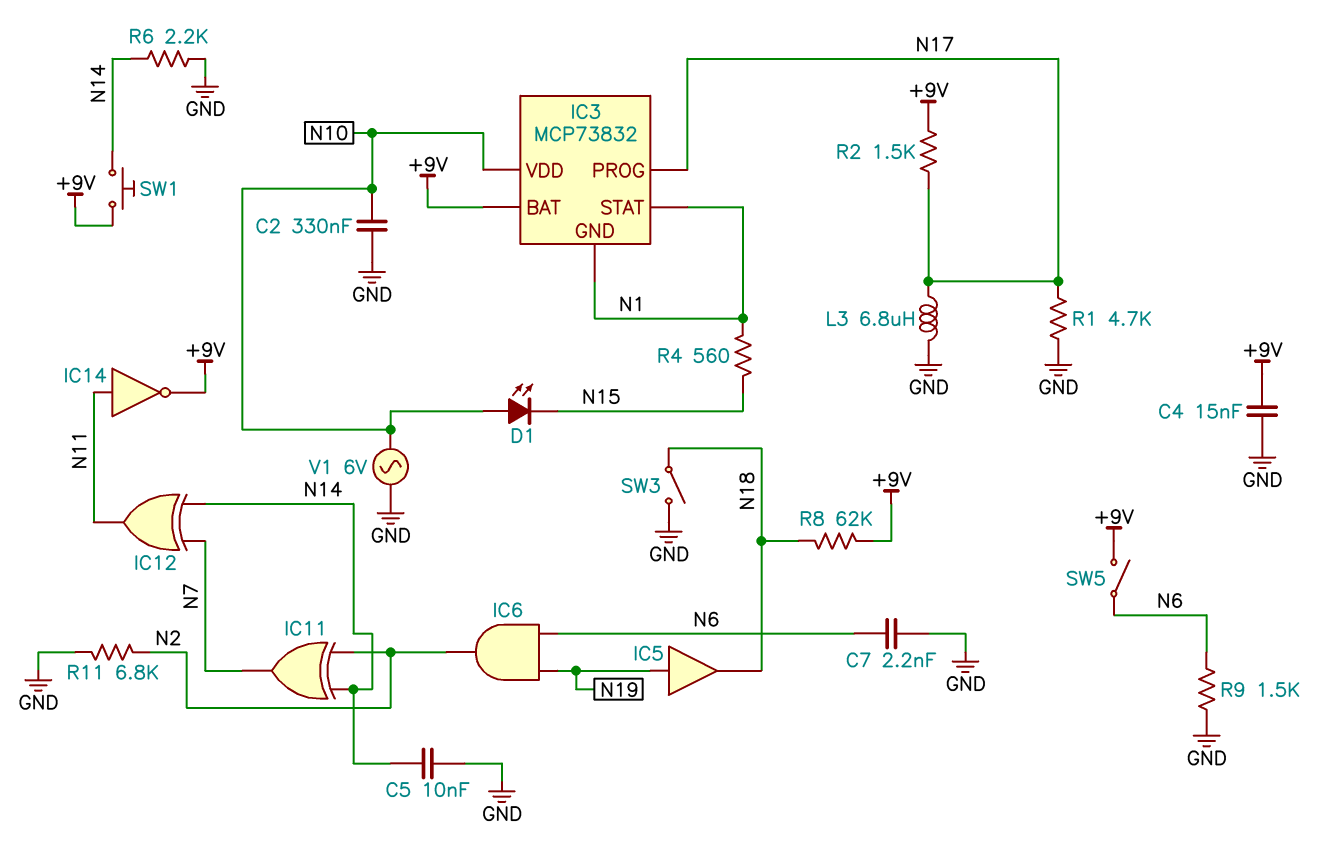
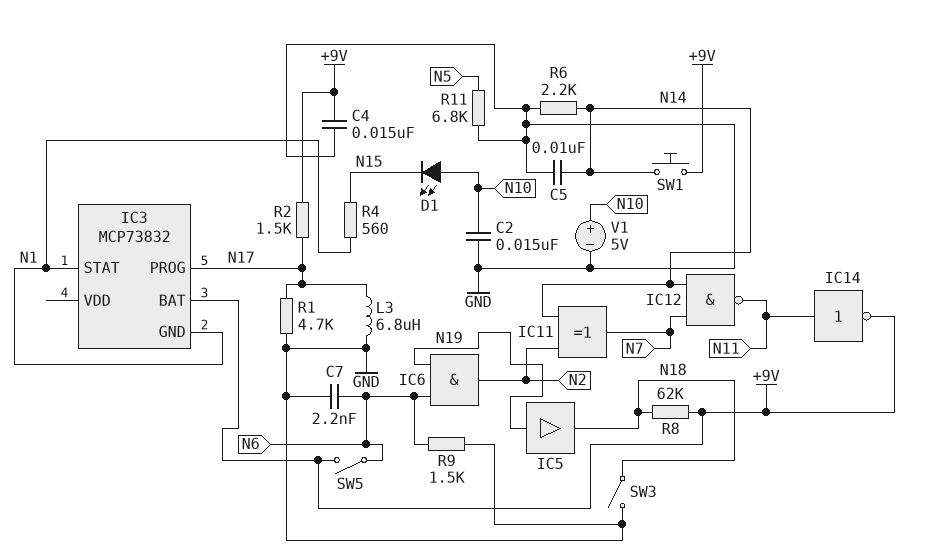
C2: 330nF (GND, N10) -> 15nF (GND, N10)
IC3 pin VDD: N10 -> none
IC12: XOR (in N7, in N14, out N11) -> NAND (in N7, in N14, out N11)
R11: 6.8k (GND, N2) -> 6.8k (GND, N5)
V1: AC 6V (GND, N10) -> 5V (plus N10, minus GND)

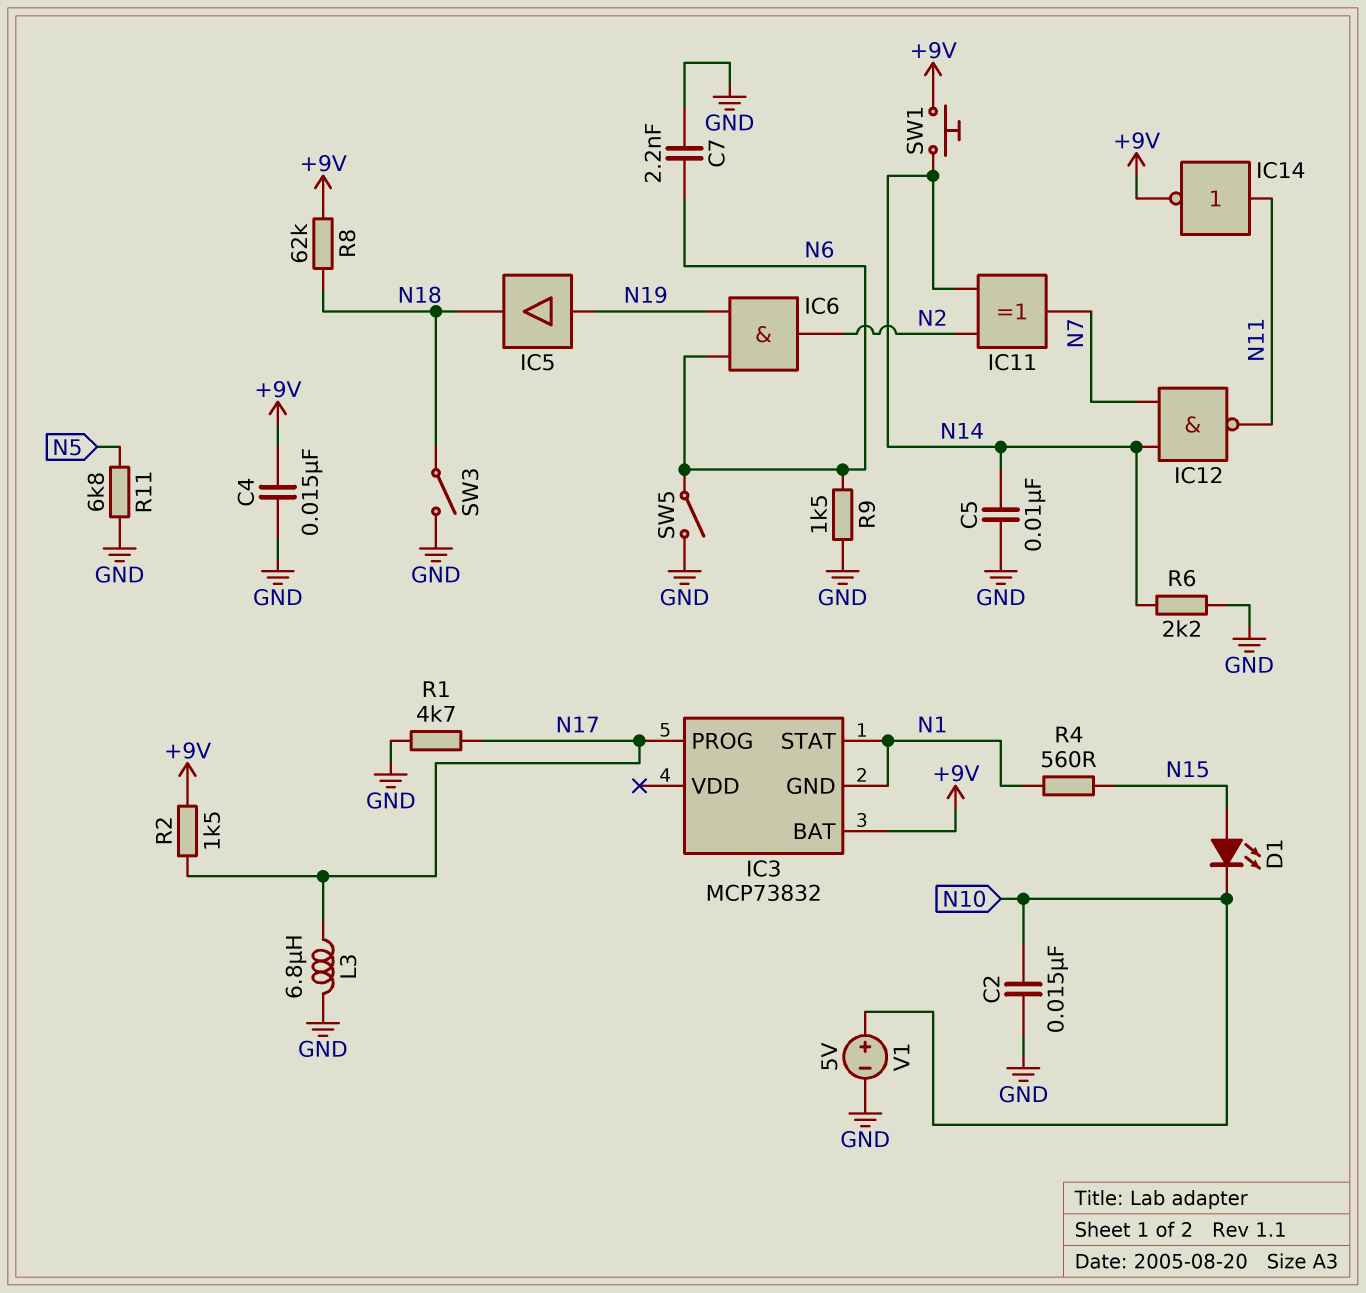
D1: LED (A N10, K N15) -> LED (A N15, K N10)
SW5: switch (+9V, N6) -> switch (GND, N6)

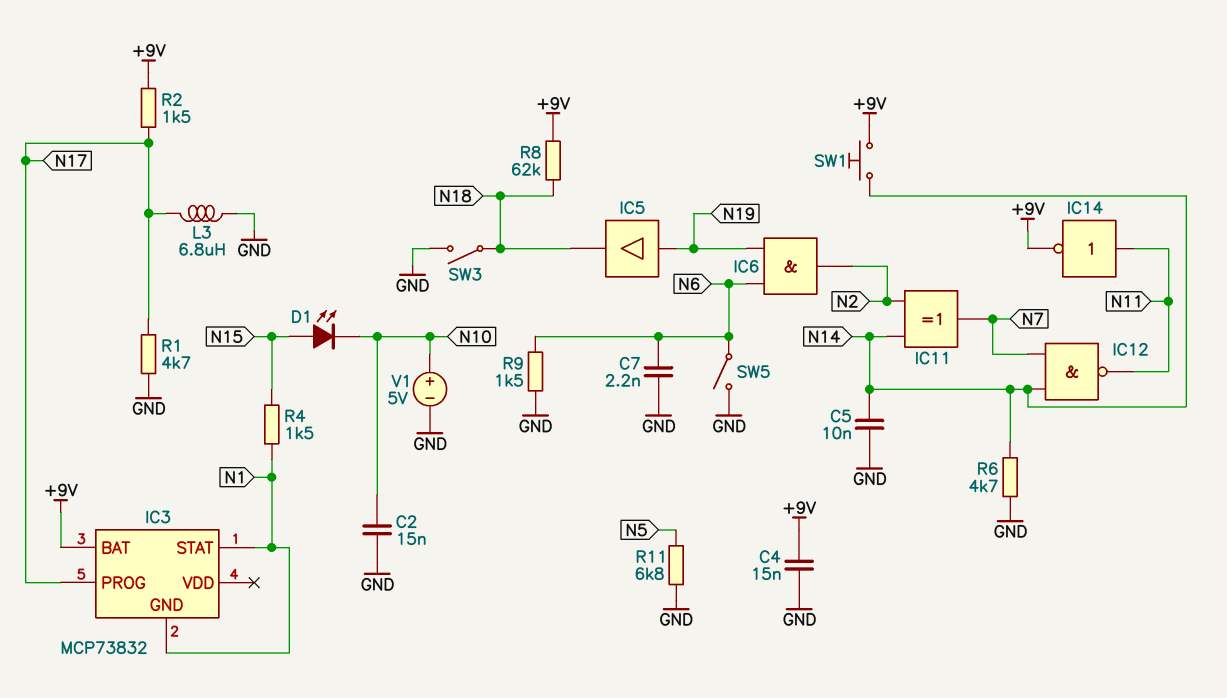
R4: 560 (N1, N15) -> 1.5k (N1, N15)
R6: 2.2k (GND, N14) -> 4.7k (GND, N14)

